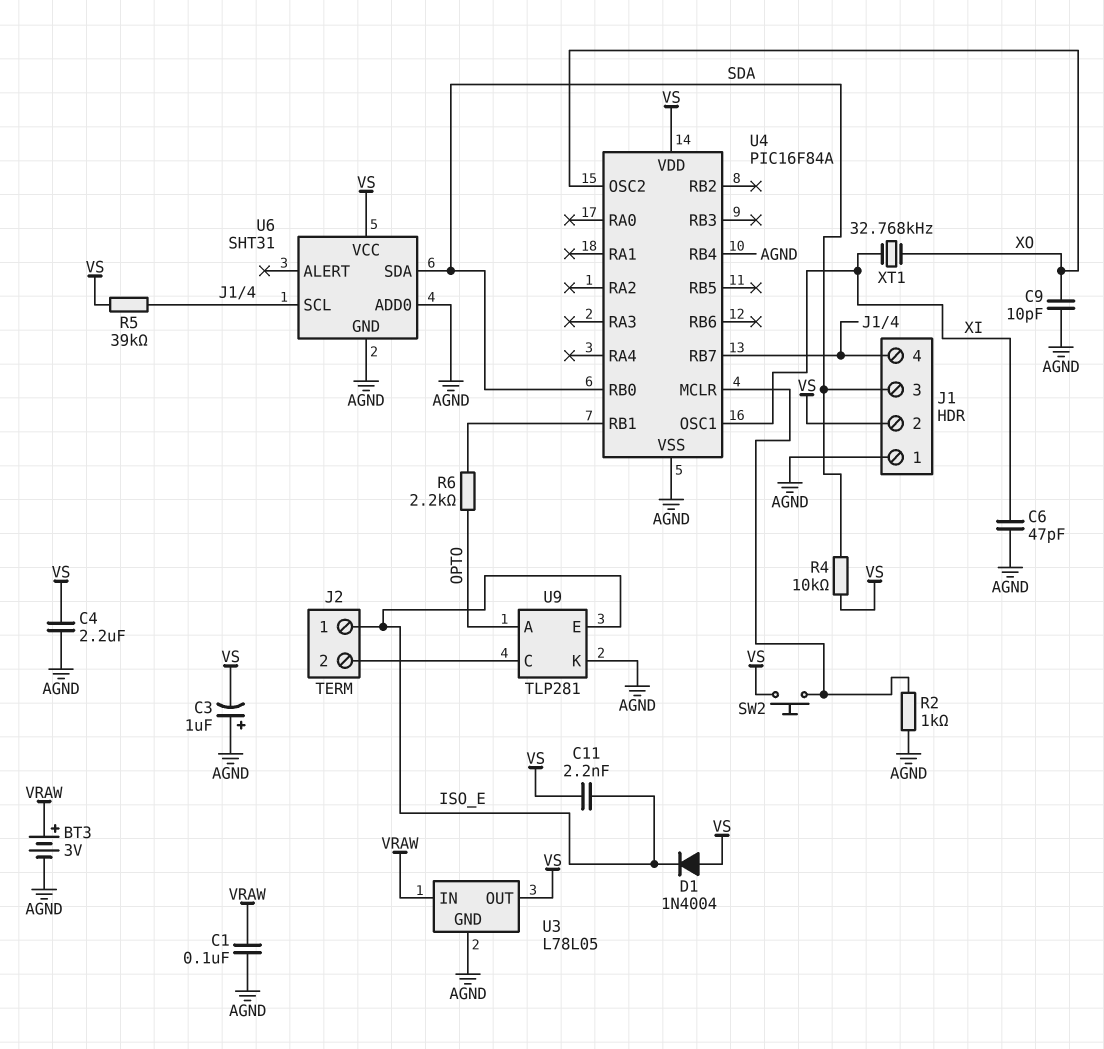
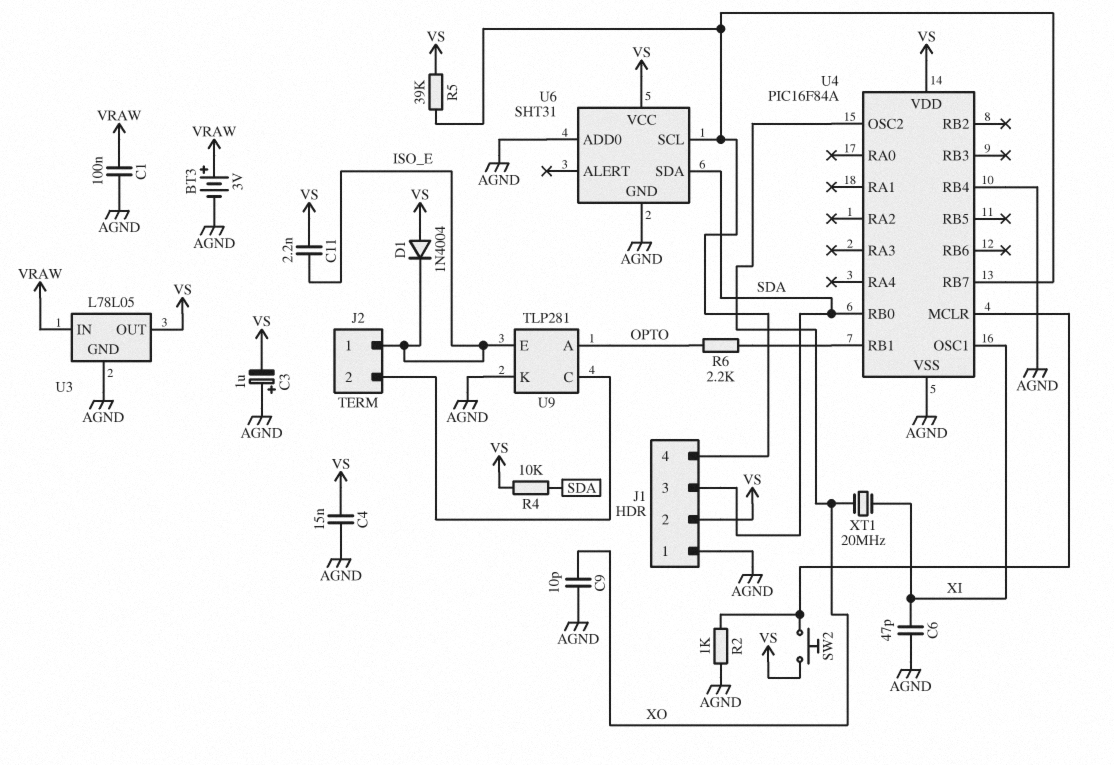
C4: 2.2uF (AGND, VS) -> 15nF (AGND, VS)
XT1: 32.768kHz (XI, XO) -> 20MHz (XI, XO)

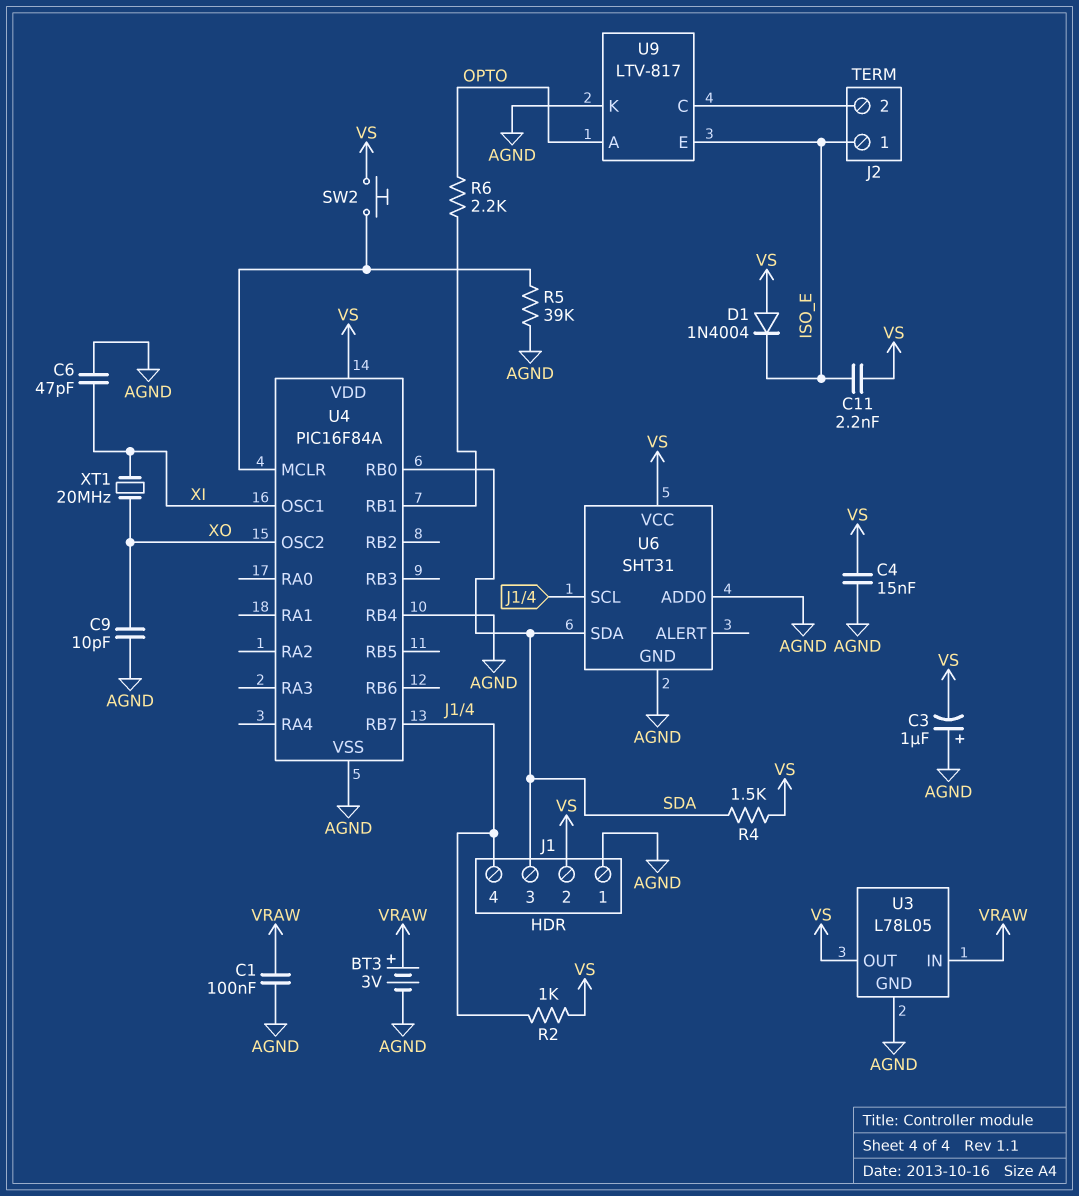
R2: 1k (AGND, U4/MCLR) -> 1k (J1/4, VS)
R4: 10k (SDA, VS) -> 1.5k (SDA, VS)
R5: 39k (J1/4, VS) -> 39k (AGND, U4/MCLR)
U9: TLP281 -> LTV-817

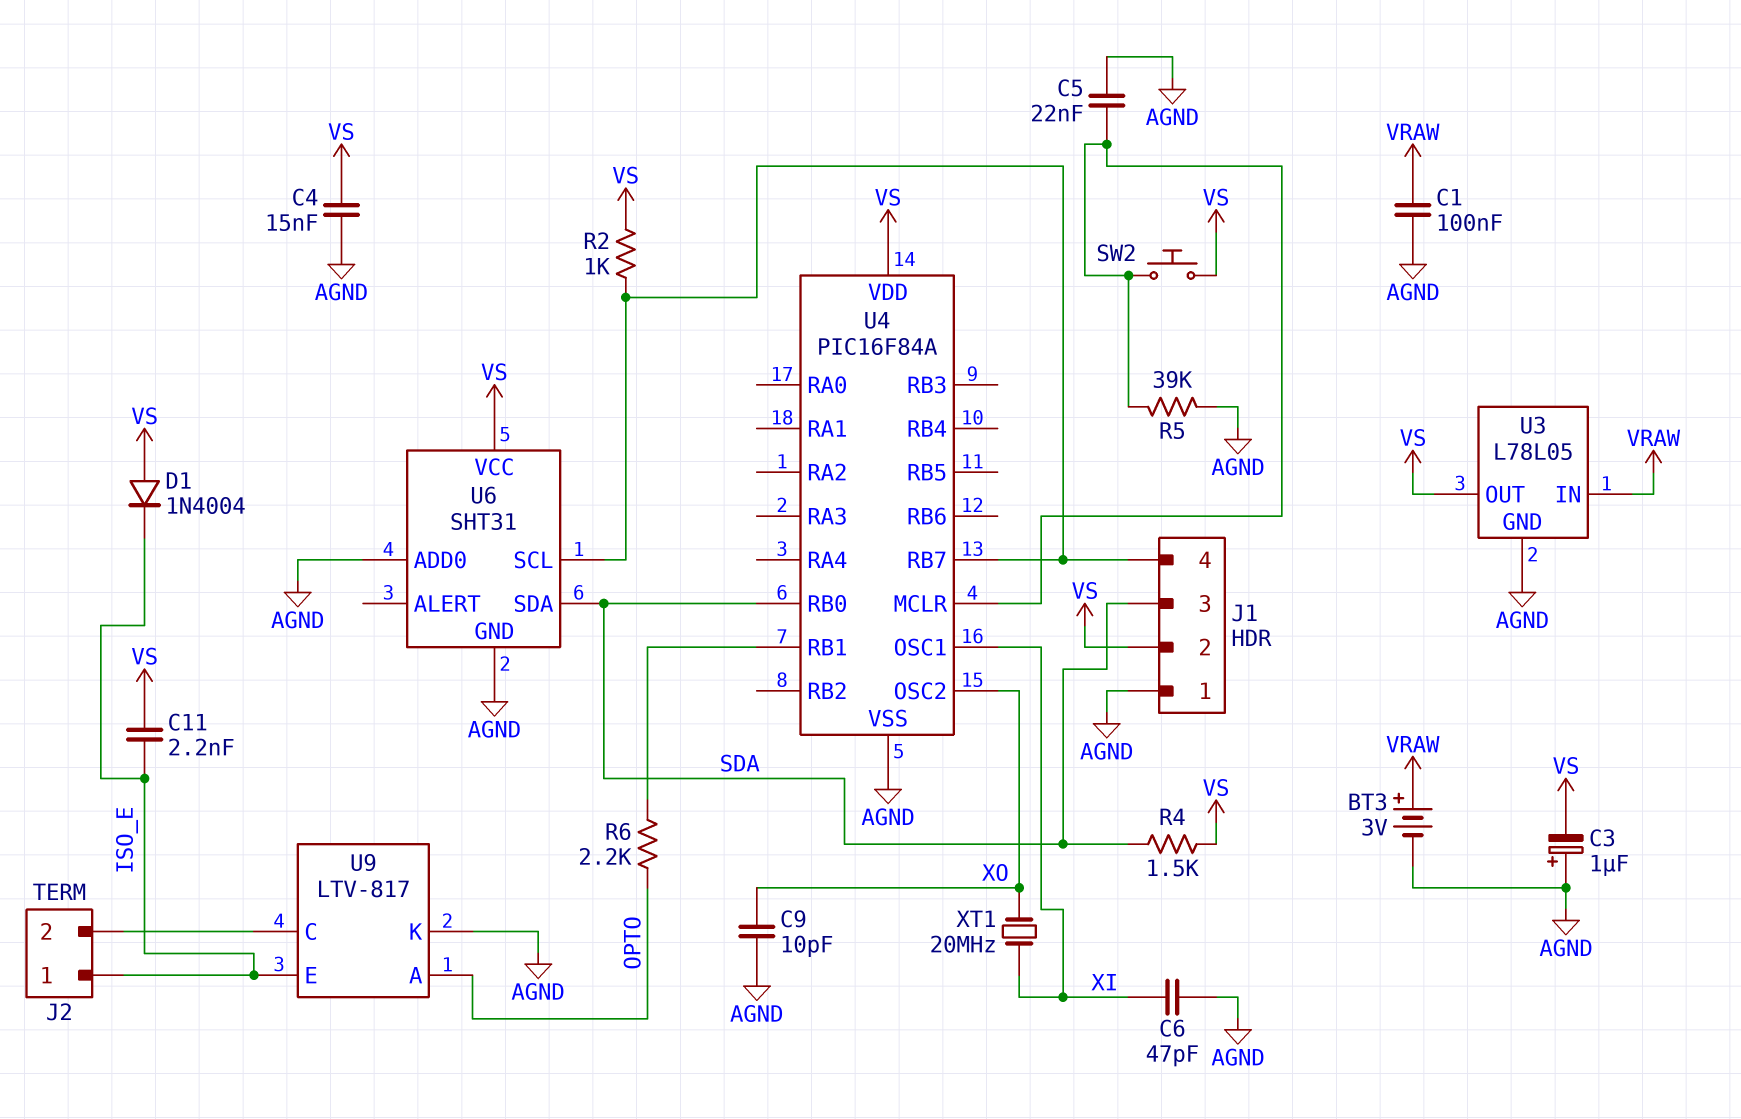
C5: none -> 22nF (AGND, U4/MCLR)
U4 pin RB4: AGND -> none

